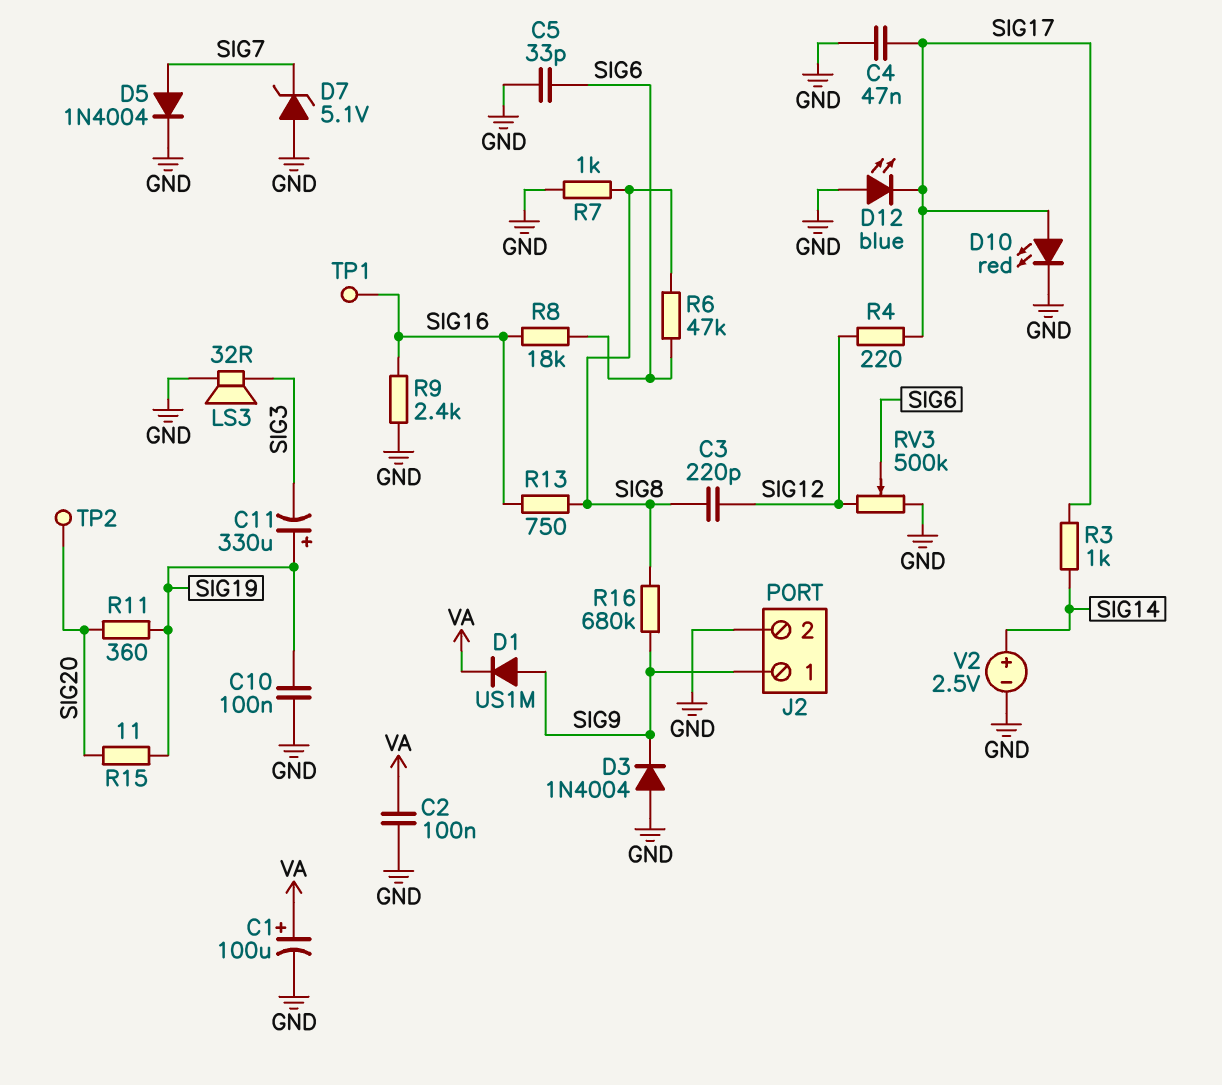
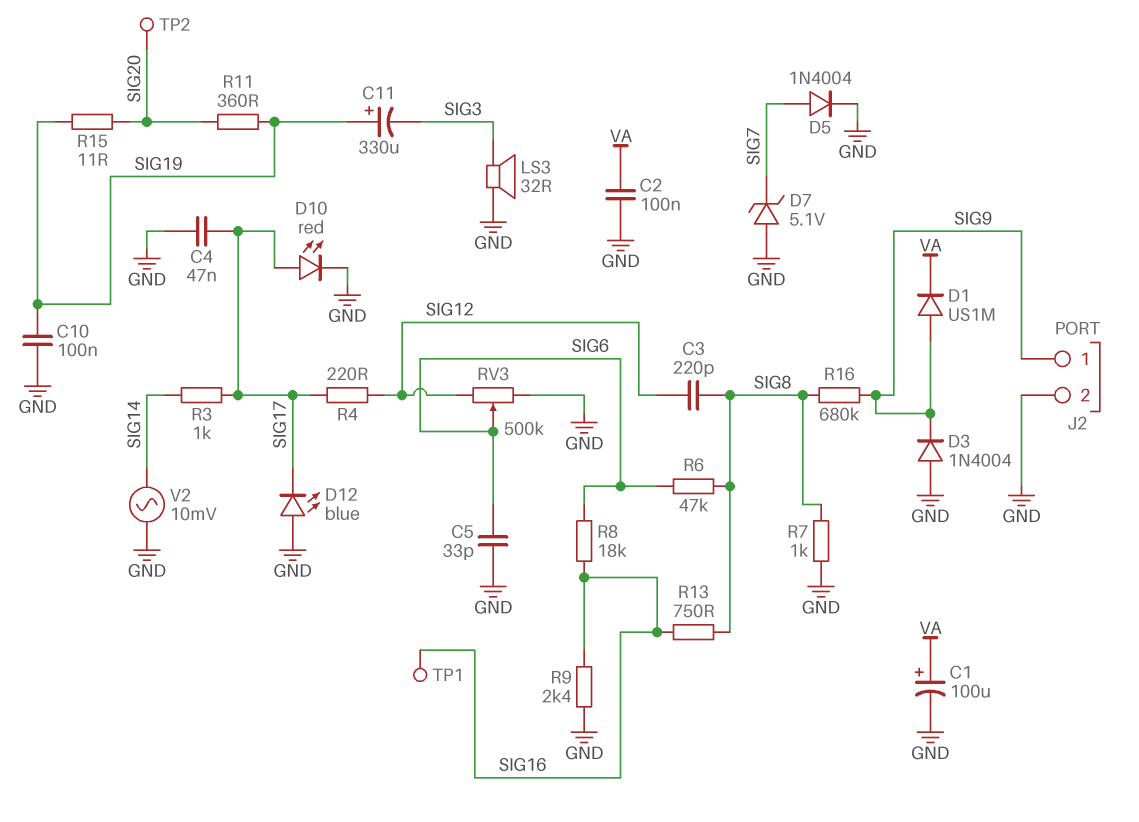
V2: 2.5V (plus SIG14, minus GND) -> AC 10mV (GND, SIG14)

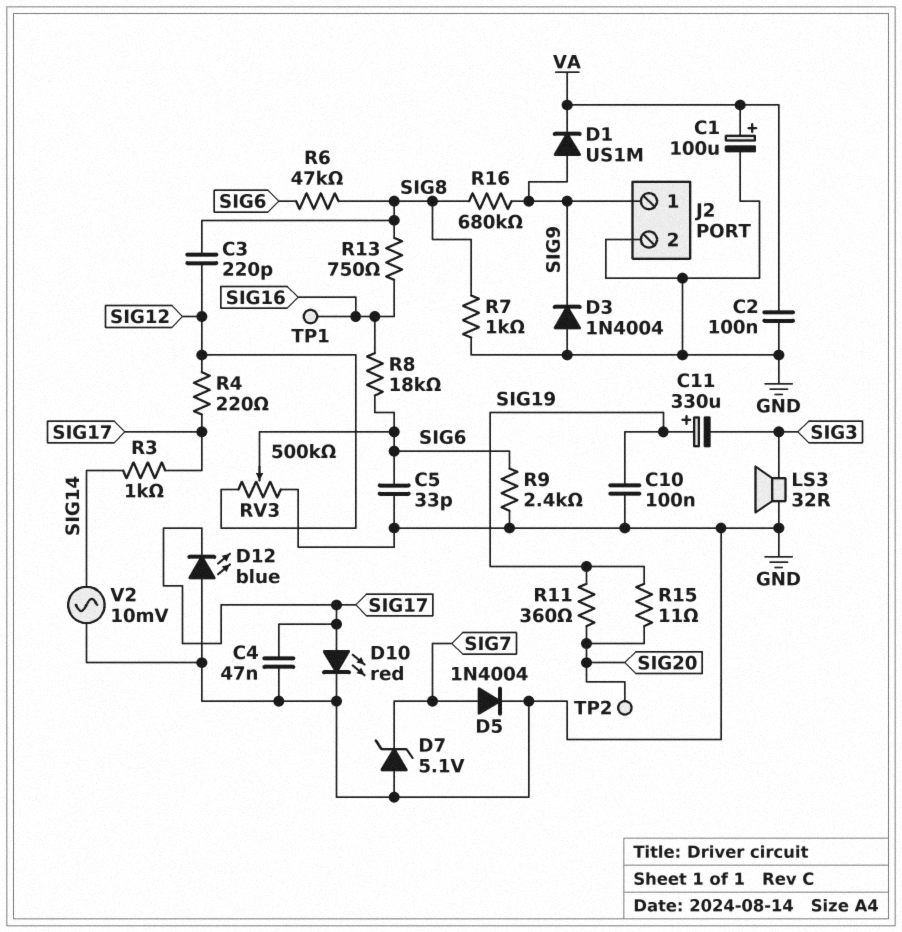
R9: 2.4k (GND, SIG16) -> 2.4k (GND, SIG6)

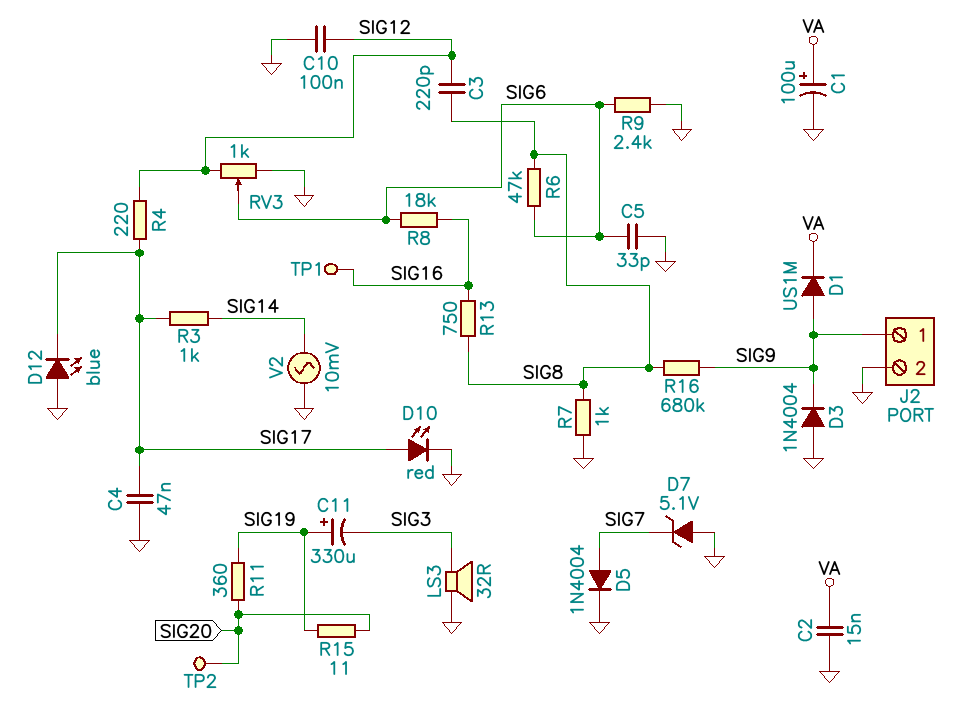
C2: 100nF (GND, VA) -> 15nF (GND, VA)
C10: 100nF (GND, SIG19) -> 100nF (GND, SIG12)
RV3: 500k (GND, SIG12, wiper SIG6) -> 1k (GND, SIG12, wiper SIG6)

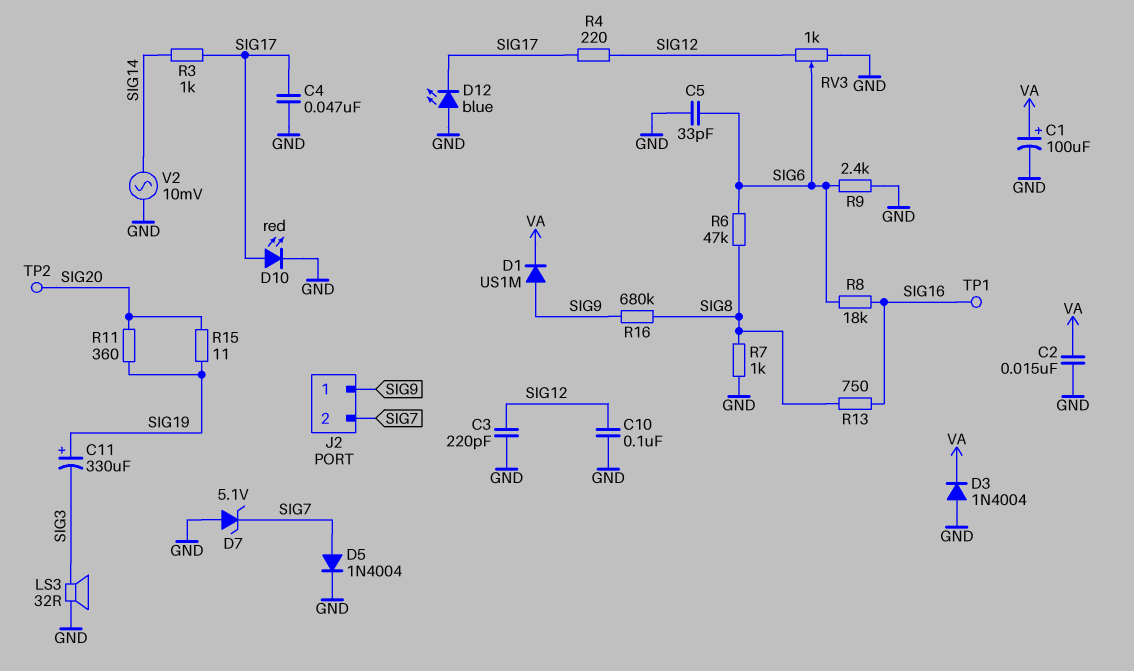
C3: 220pF (SIG8, SIG12) -> 220pF (GND, SIG12)
D3: diode 1N4004 (A GND, K SIG9) -> diode 1N4004 (A GND, K VA)
J2 pin 2: GND -> SIG7

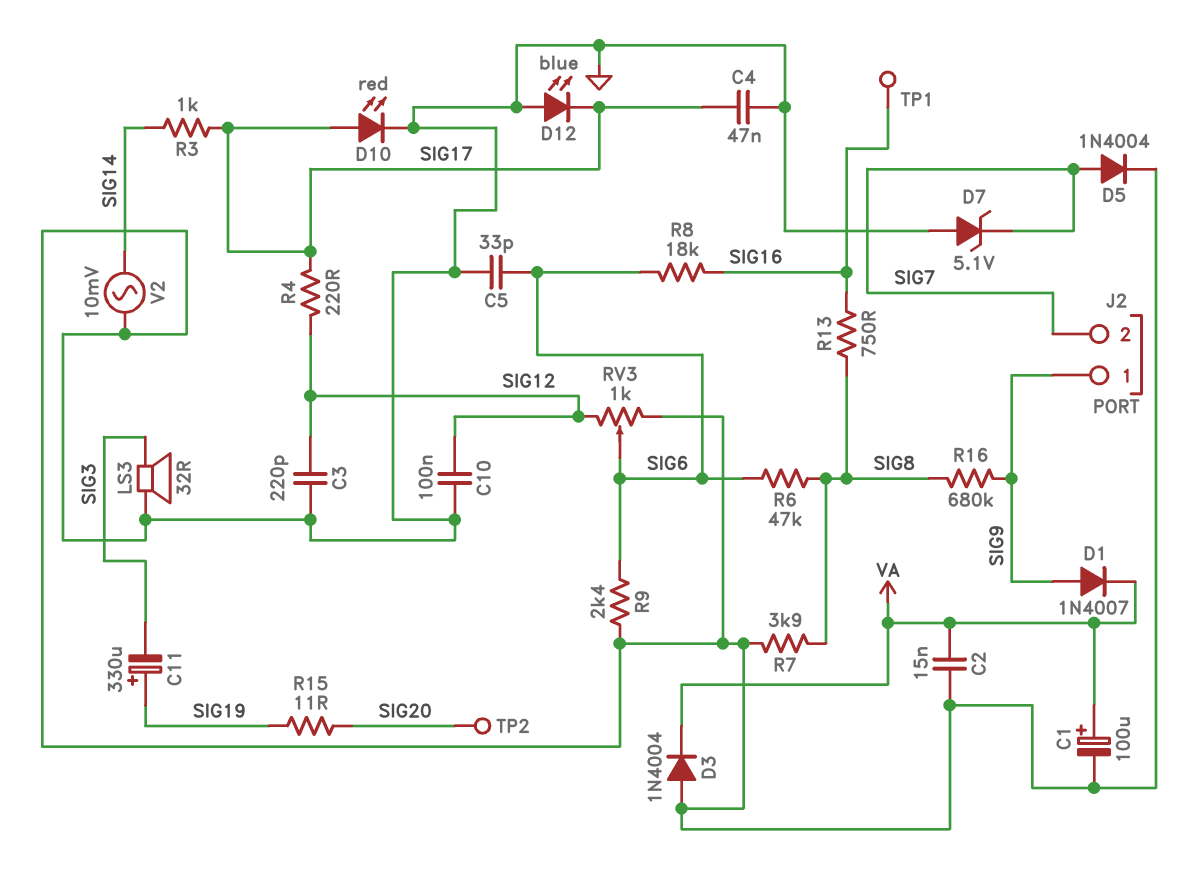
D1: diode US1M (A SIG9, K VA) -> diode 1N4007 (A SIG9, K VA)
R7: 1k (GND, SIG8) -> 3.9k (GND, SIG8)
R11: 360 (SIG19, SIG20) -> none

